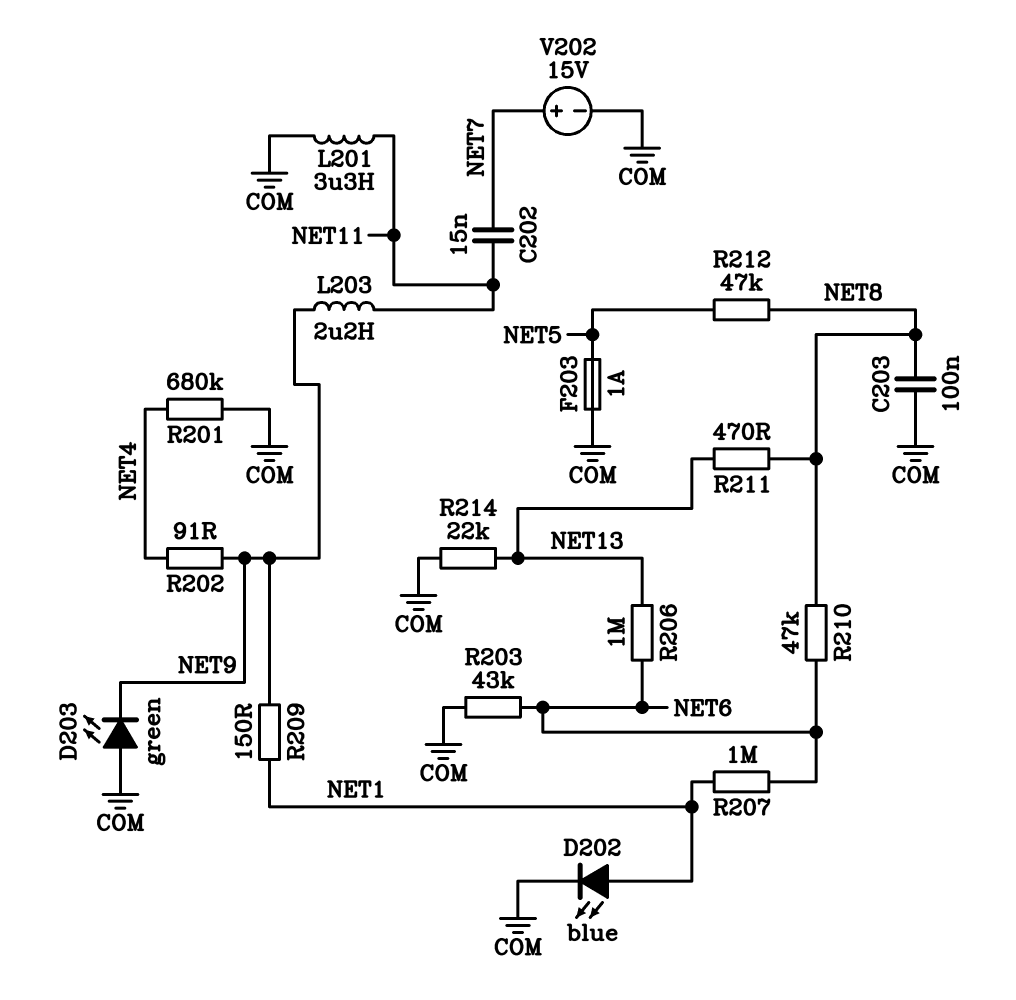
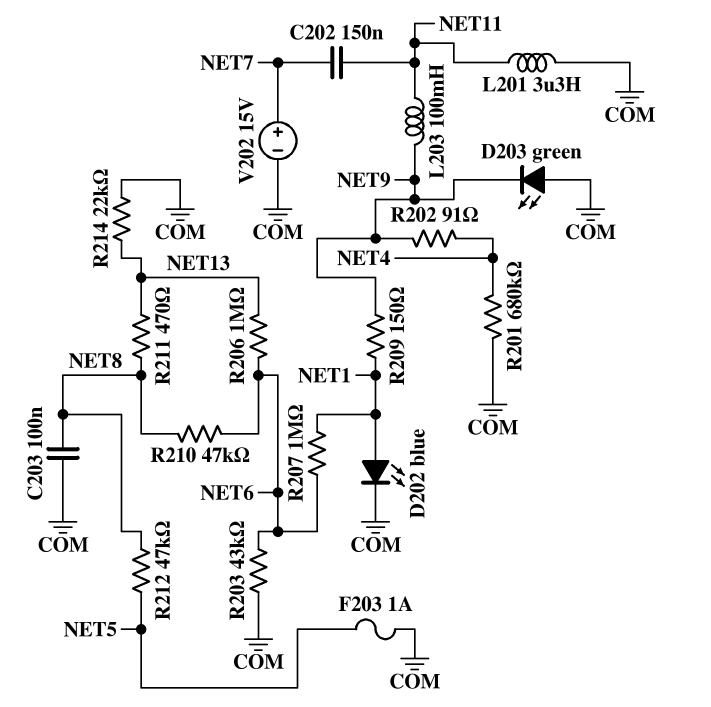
C202: 15nF (NET7, NET11) -> 150nF (NET7, NET11)
L203: 2.2uH (NET9, NET11) -> 100mH (NET9, NET11)

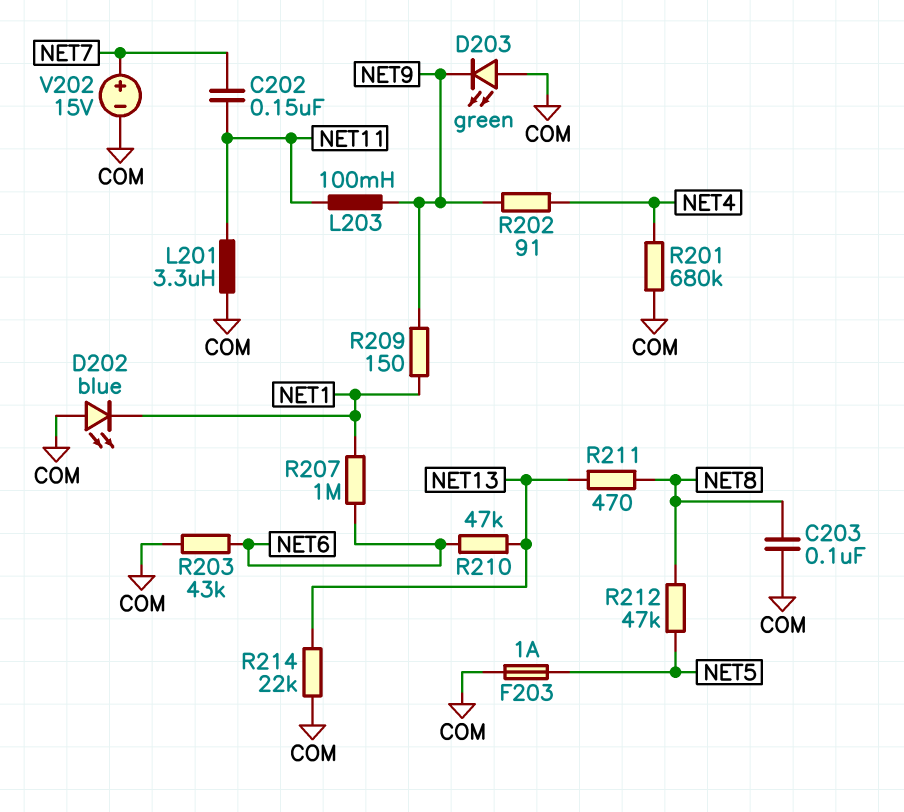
D202: LED blue (A NET1, K COM) -> LED blue (A COM, K NET1)
R206: 1M (NET6, NET13) -> none
R210: 47k (NET6, NET8) -> 47k (NET6, NET13)

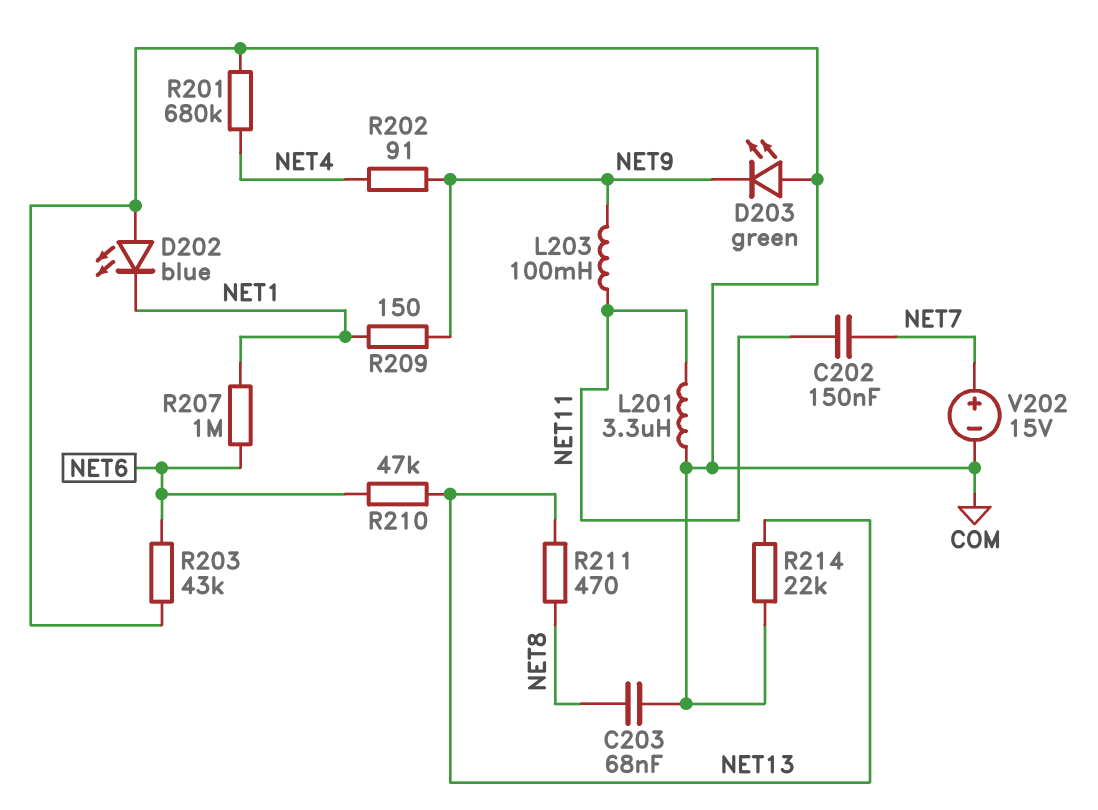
C203: 100nF (COM, NET8) -> 68nF (COM, NET8)
F203: 1A (COM, NET5) -> none
R212: 47k (NET5, NET8) -> none

